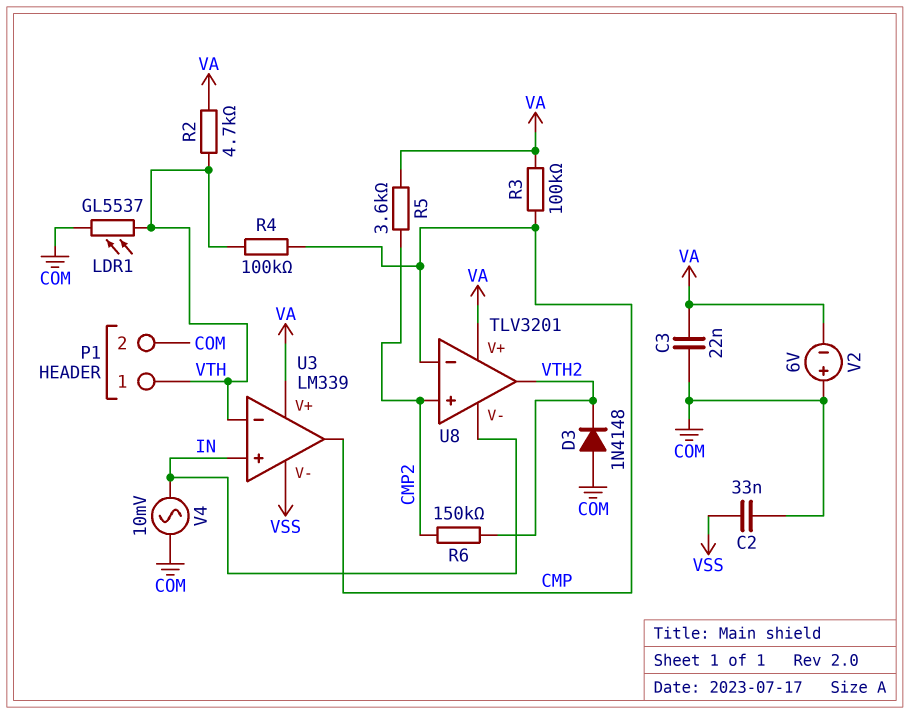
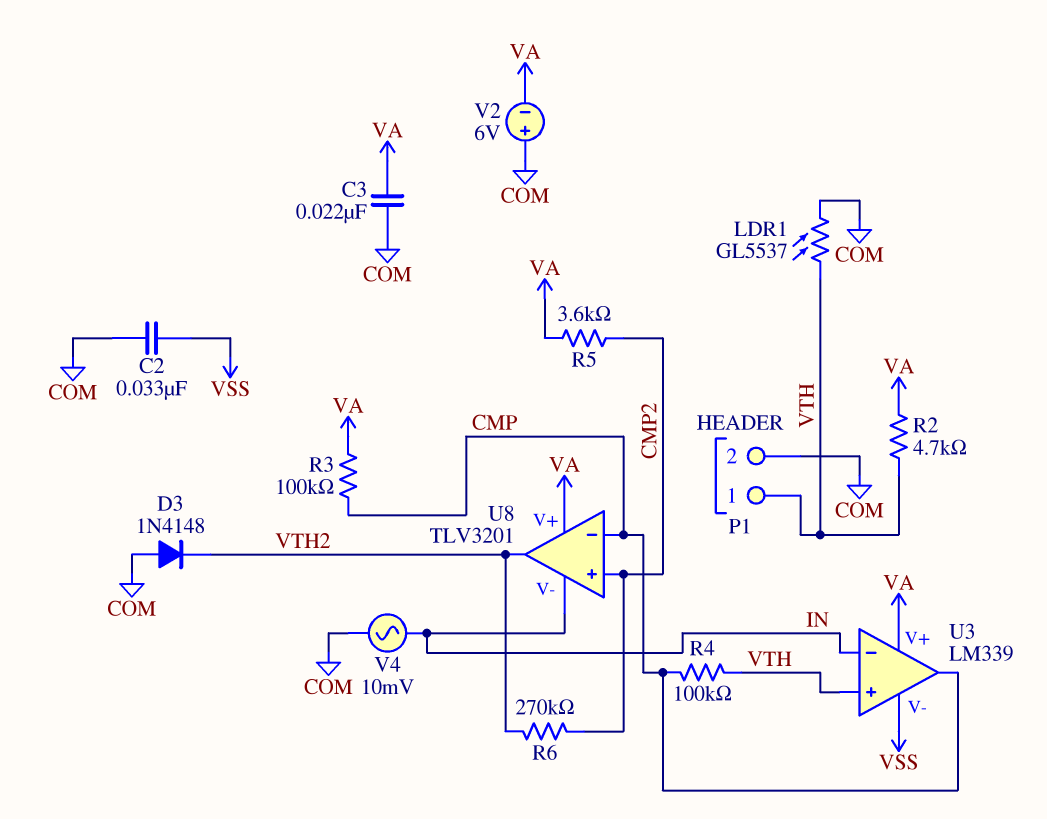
R6: 150k (CMP2, VTH2) -> 270k (CMP2, VTH2)
U3 pin in+: IN -> VTH
U3 pin in-: VTH -> IN

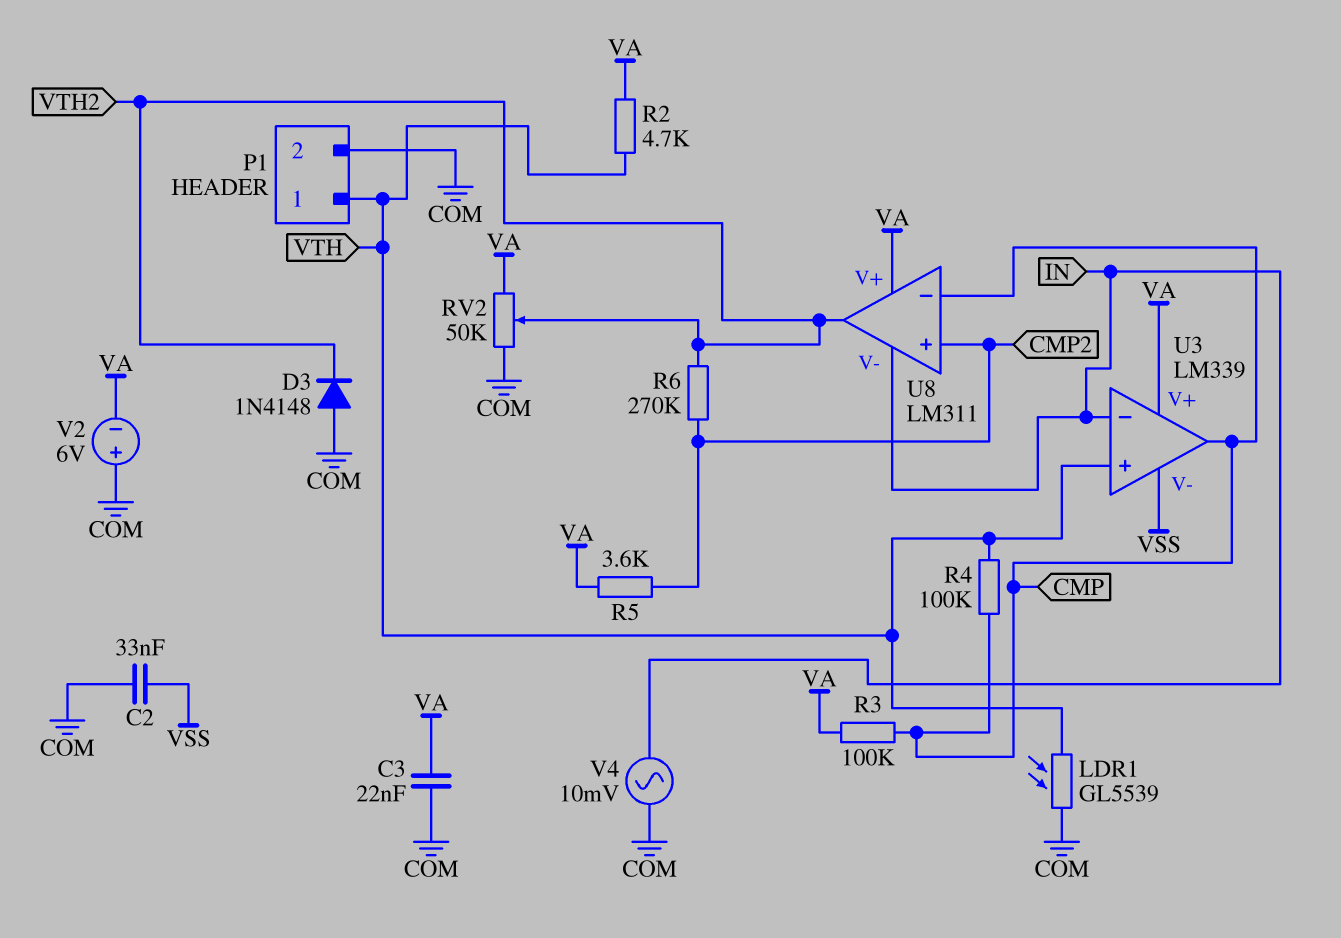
LDR1: GL5537 (COM, VTH) -> GL5539 (COM, VTH)
RV2: none -> 50k (COM, VA, wiper VTH2)
U8: TLV3201 -> LM311

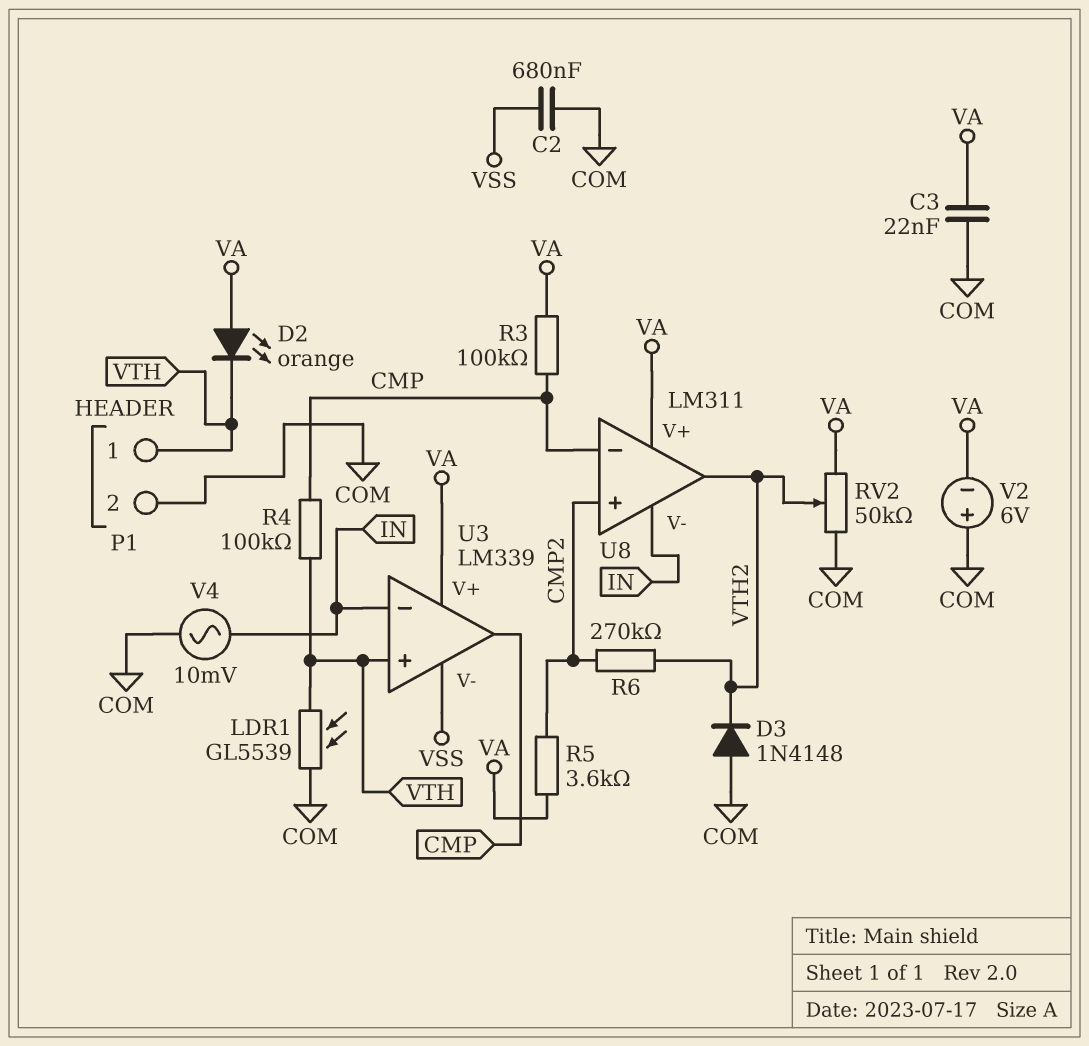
C2: 33nF (COM, VSS) -> 680nF (COM, VSS)
D2: none -> LED orange (A VA, K VTH)
R2: 4.7k (VA, VTH) -> none

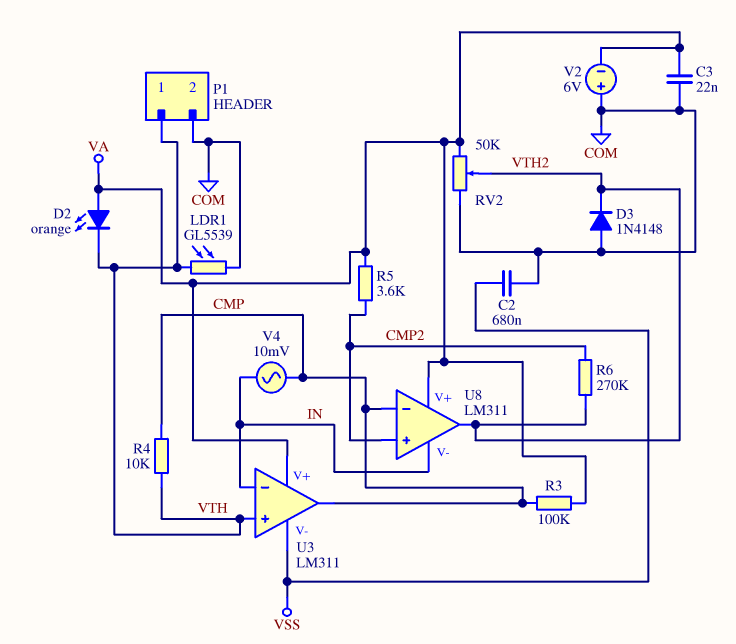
R4: 100k (CMP, VTH) -> 10k (CMP, VTH)
U3: LM339 -> LM311
V4: AC 10mV (COM, IN) -> AC 10mV (CMP, IN)

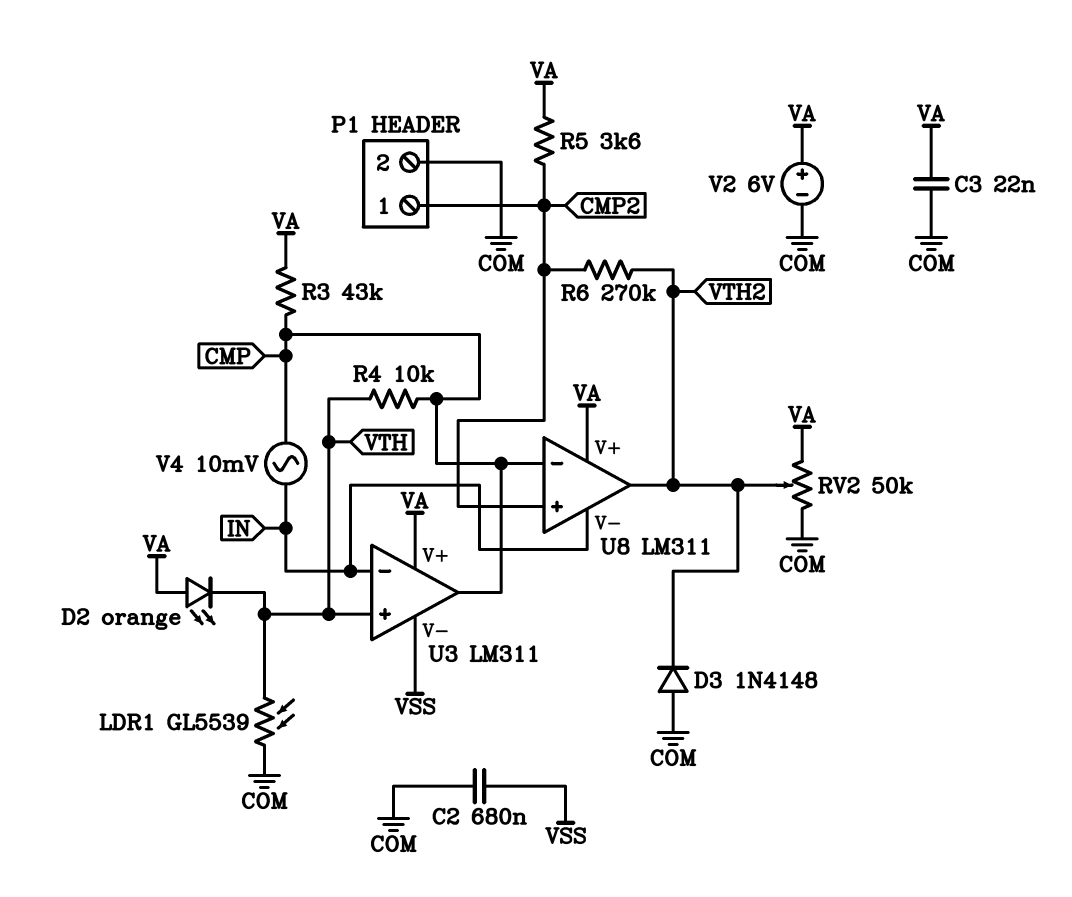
P1 pin 1: VTH -> CMP2
R3: 100k (CMP, VA) -> 43k (CMP, VA)
V2: 6V (plus COM, minus VA) -> 6V (plus VA, minus COM)

